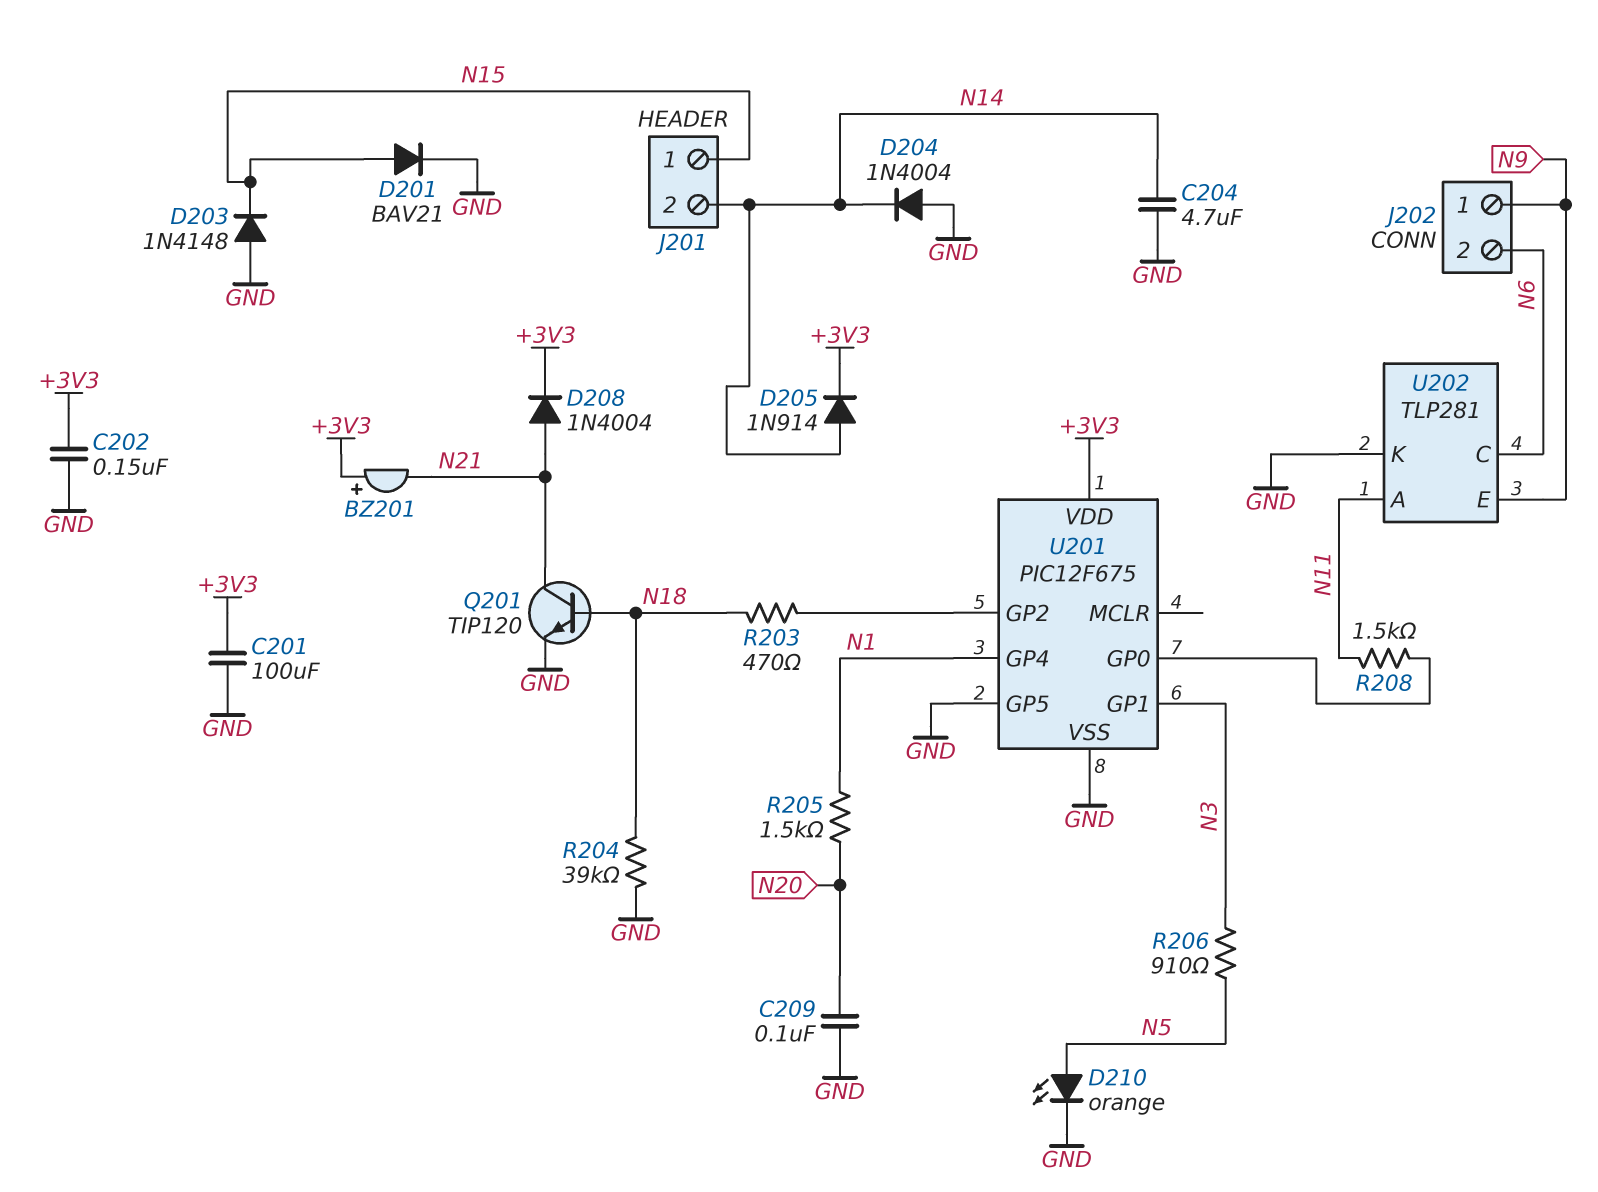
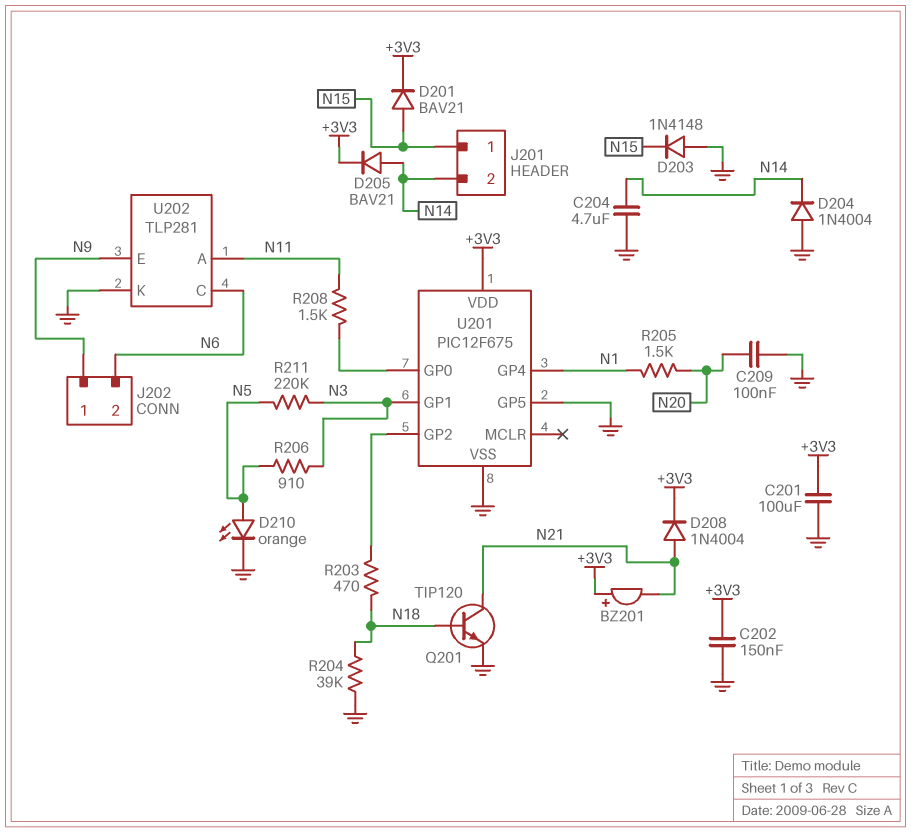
D201: diode BAV21 (A N15, K GND) -> diode BAV21 (A N15, K +3V3)
D205: diode 1N914 (A N14, K +3V3) -> diode BAV21 (A N14, K +3V3)
R211: none -> 220k (N3, N5)

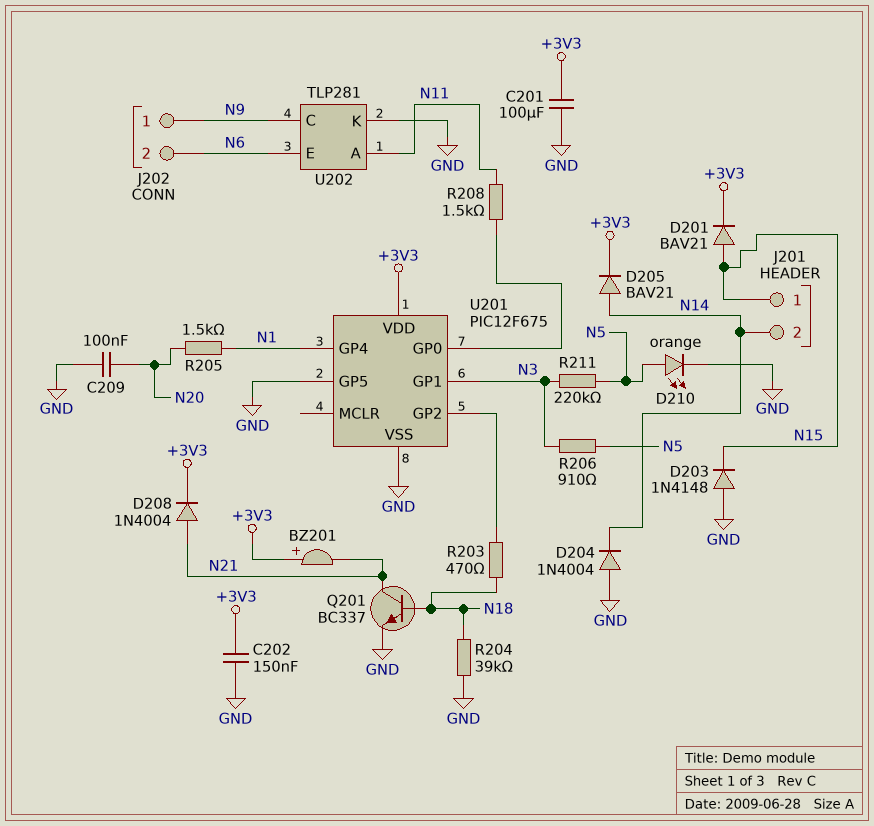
C204: 4.7uF (GND, N14) -> none
Q201: NPN TIP120 (B N18, C N21, E GND) -> NPN BC337 (B N18, C N21, E GND)
U202 pin C: N6 -> N9
U202 pin E: N9 -> N6

